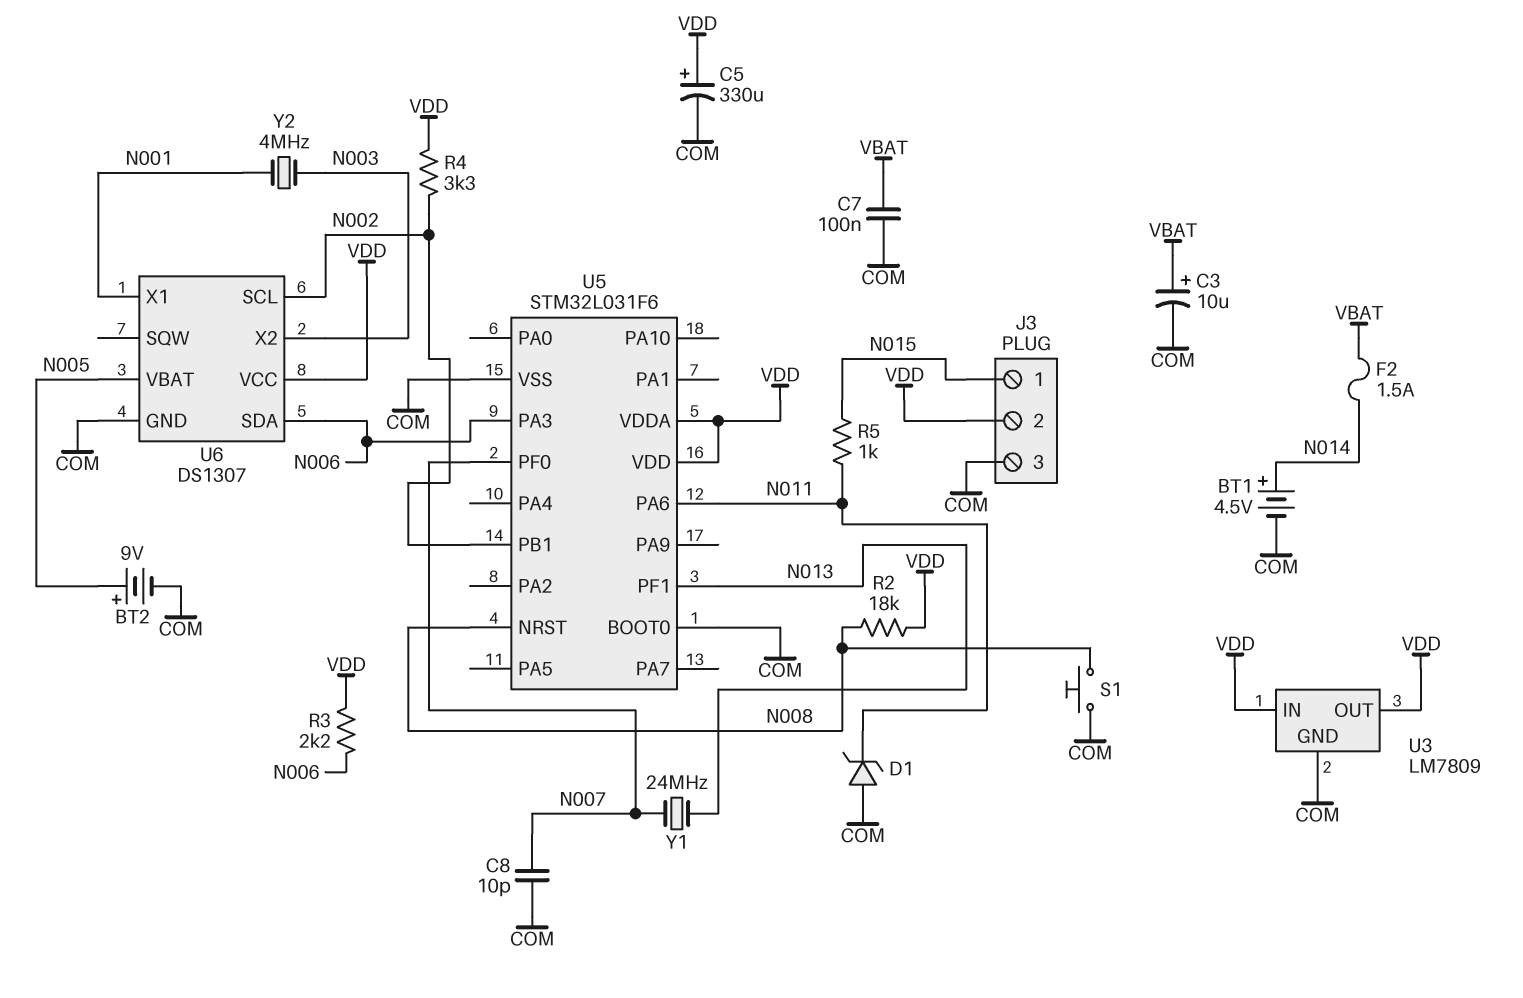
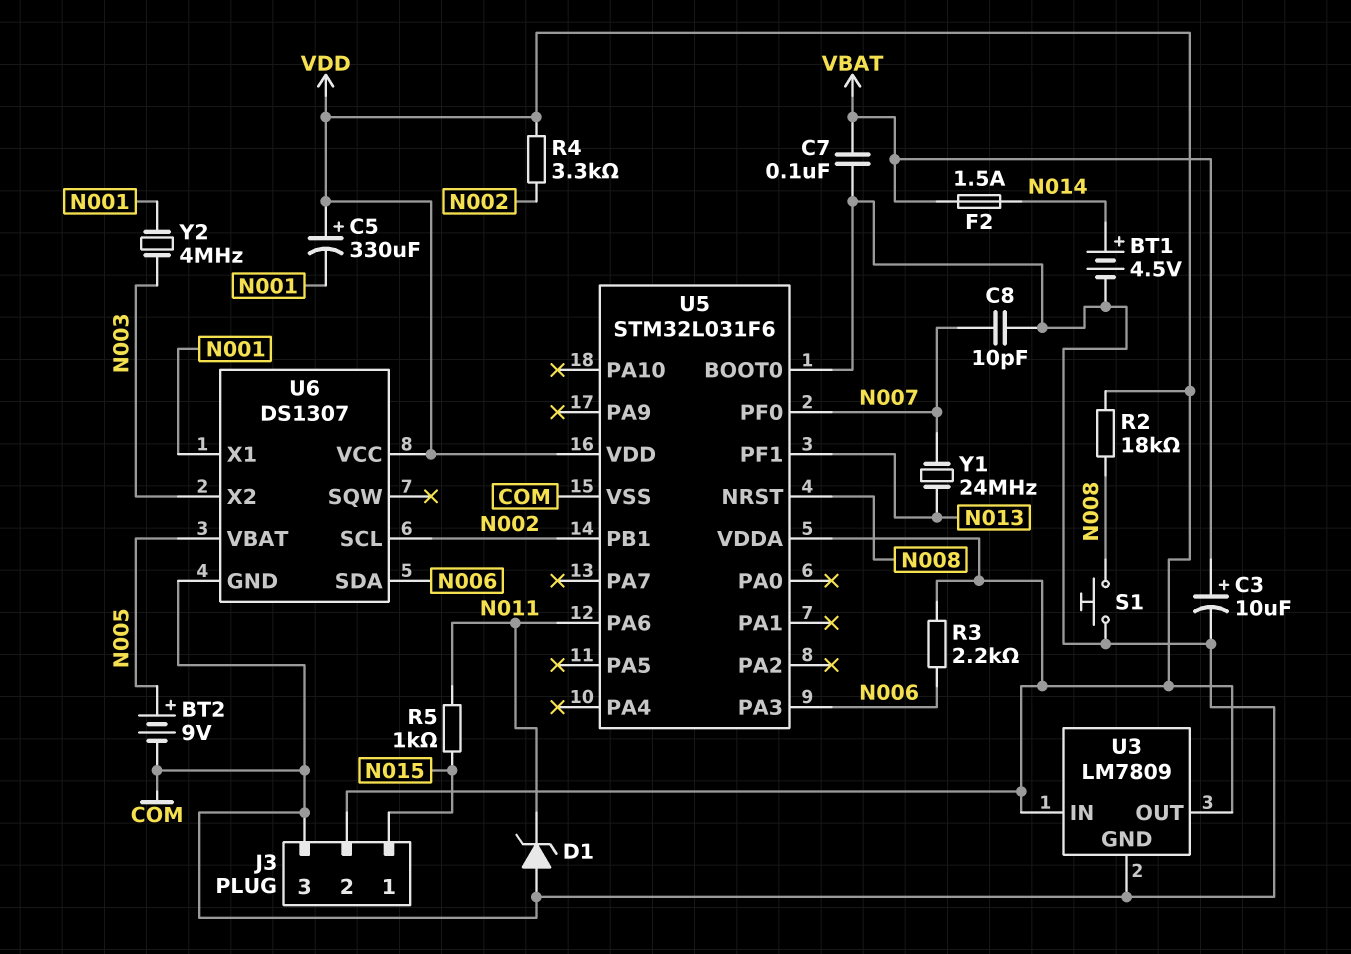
C5: 330uF (plus VDD, minus COM) -> 330uF (plus VDD, minus N001)

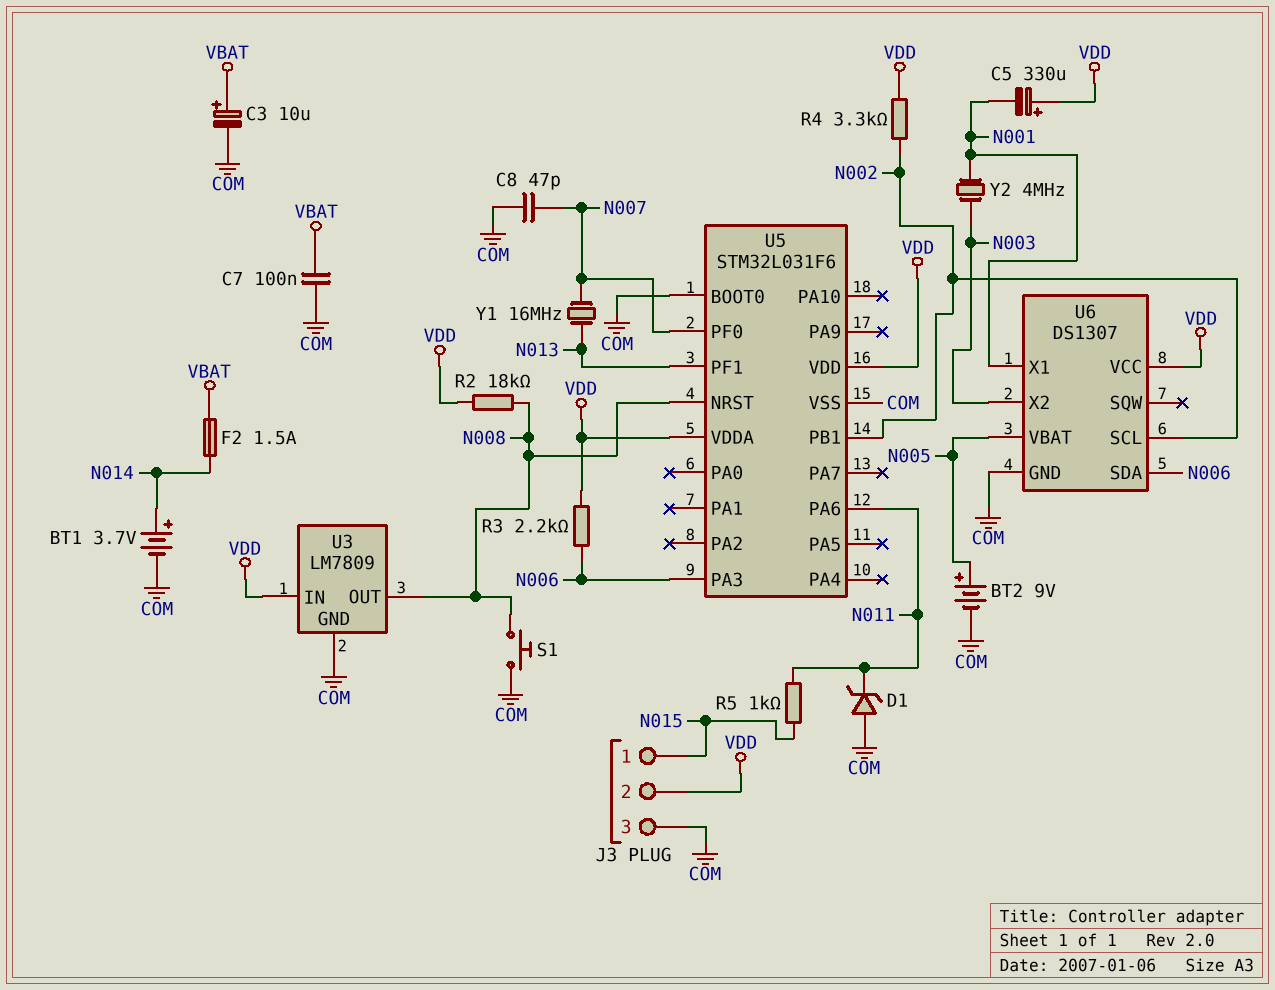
BT1: 4.5V (plus N014, minus COM) -> 3.7V (plus N014, minus COM)
C8: 10pF (COM, N007) -> 47pF (COM, N007)
U3 pin OUT: VDD -> N008
Y1: 24MHz (N007, N013) -> 16MHz (N007, N013)

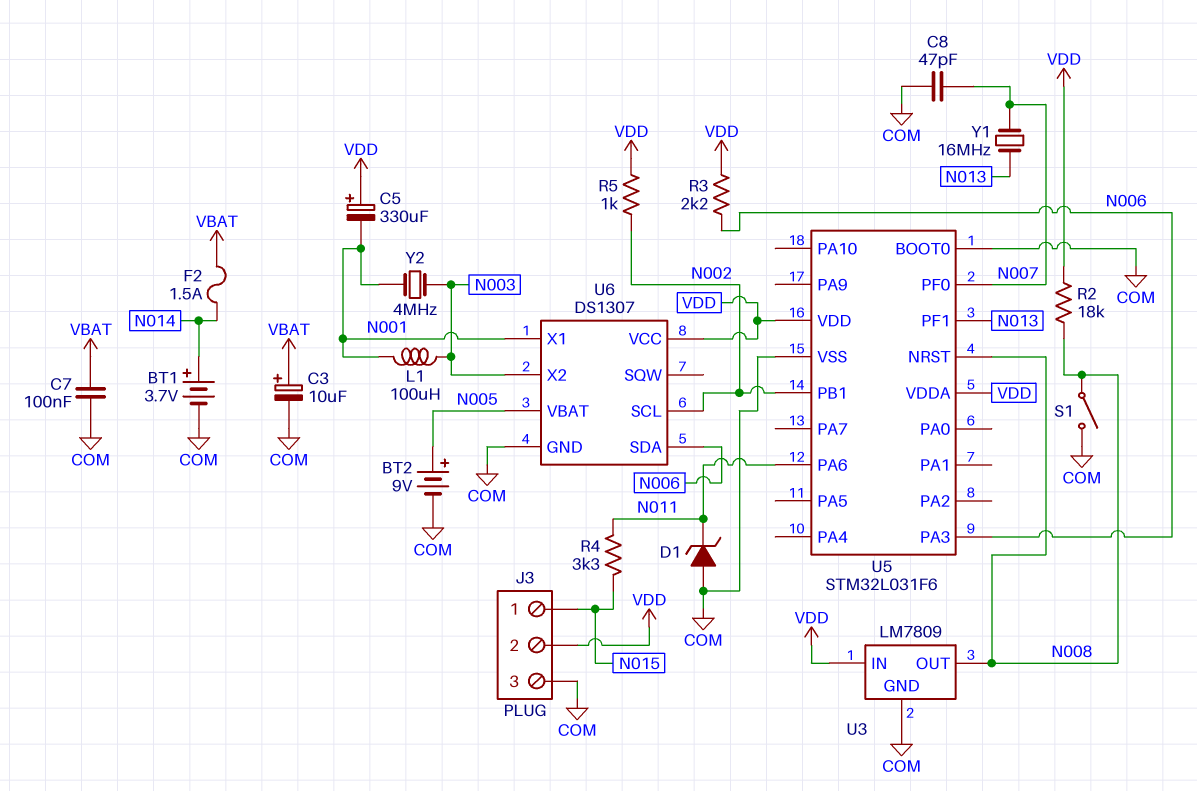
L1: none -> 100uH (N001, N003)
R4: 3.3k (N002, VDD) -> 3.3k (N011, N015)
R5: 1k (N011, N015) -> 1k (N002, VDD)
S1: button (COM, N008) -> switch (COM, N008)

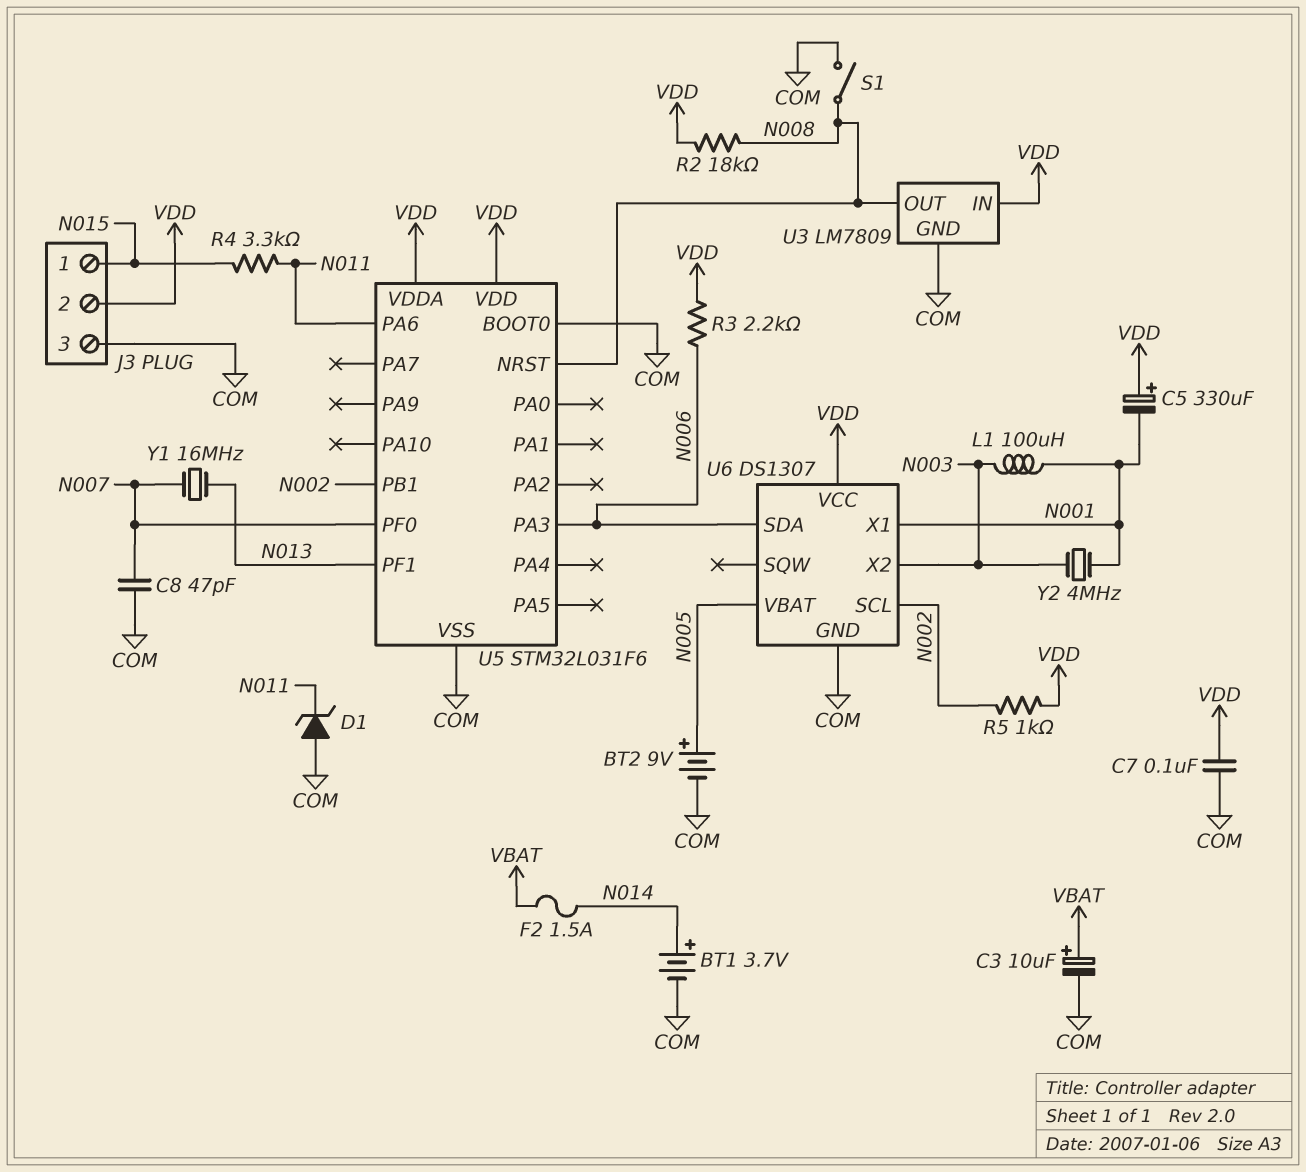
C7: 100nF (COM, VBAT) -> 100nF (COM, VDD)

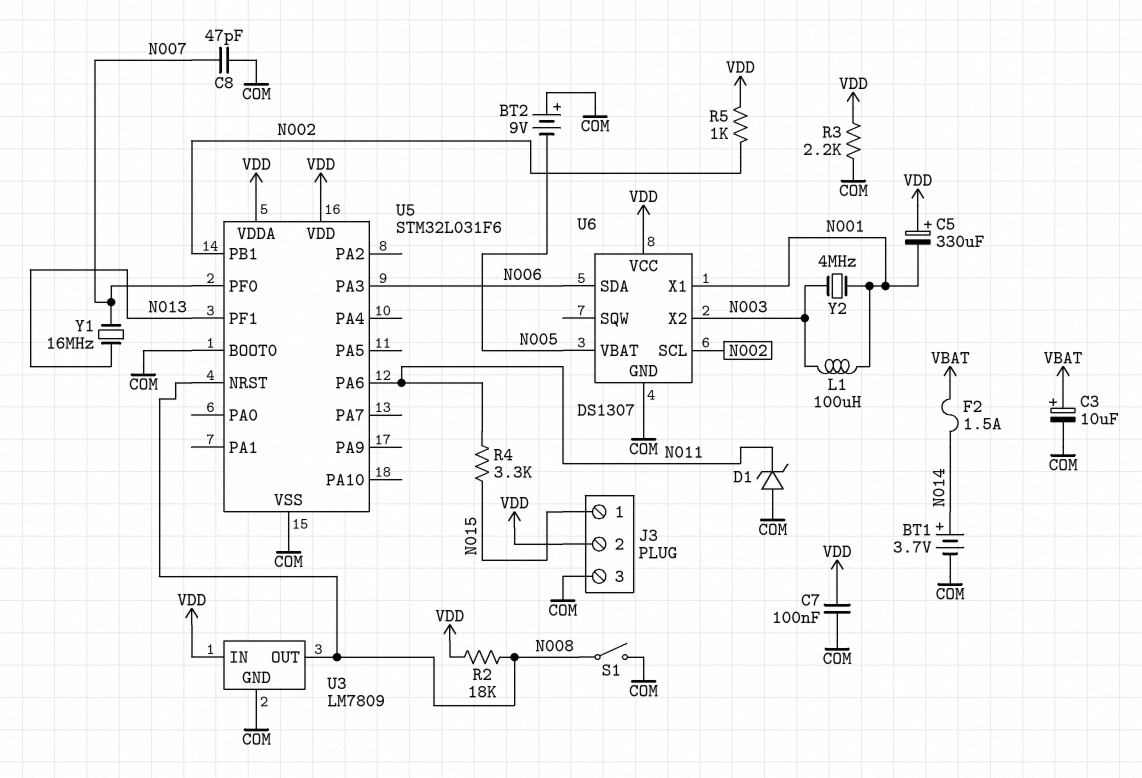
BT2: 9V (plus N005, minus COM) -> 9V (plus COM, minus N005)
R3: 2.2k (N006, VDD) -> 2.2k (COM, VDD)

